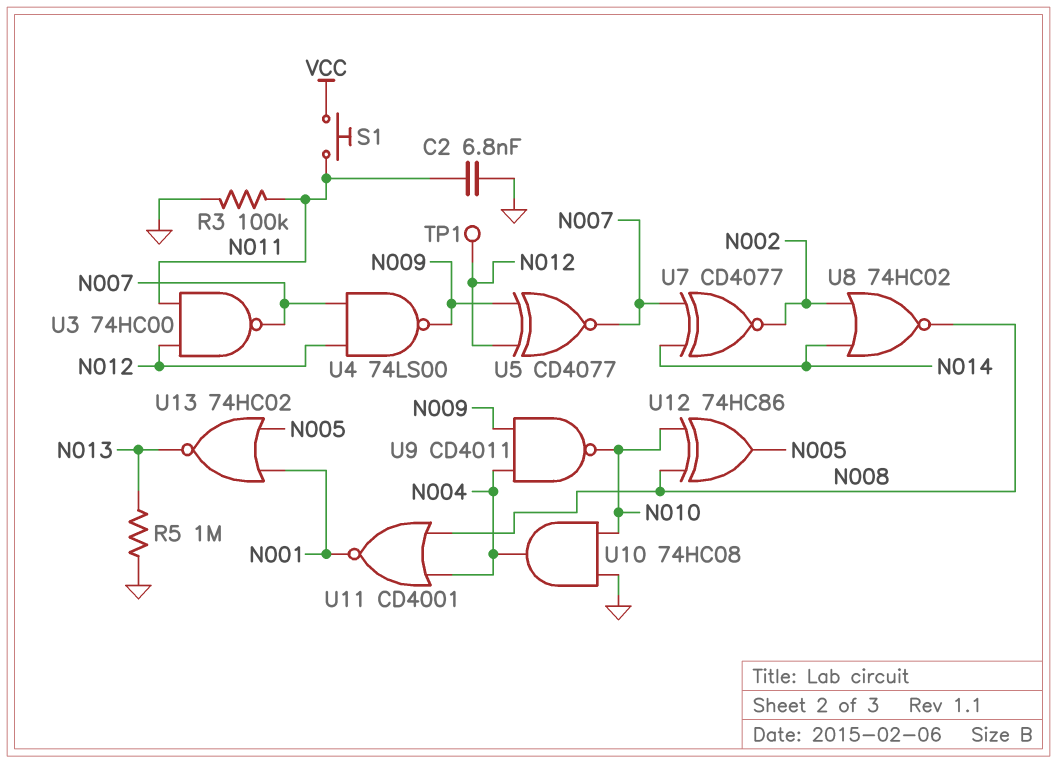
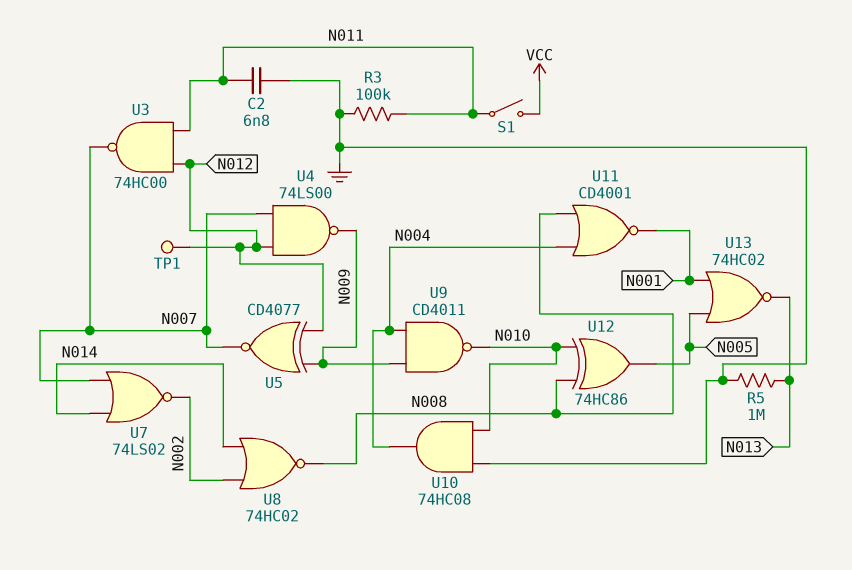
S1: button (N011, VCC) -> switch (N011, VCC)
U7: XNOR CD4077 (in N007, in N014, out N002) -> NOR 74LS02 (in N007, in N014, out N002)

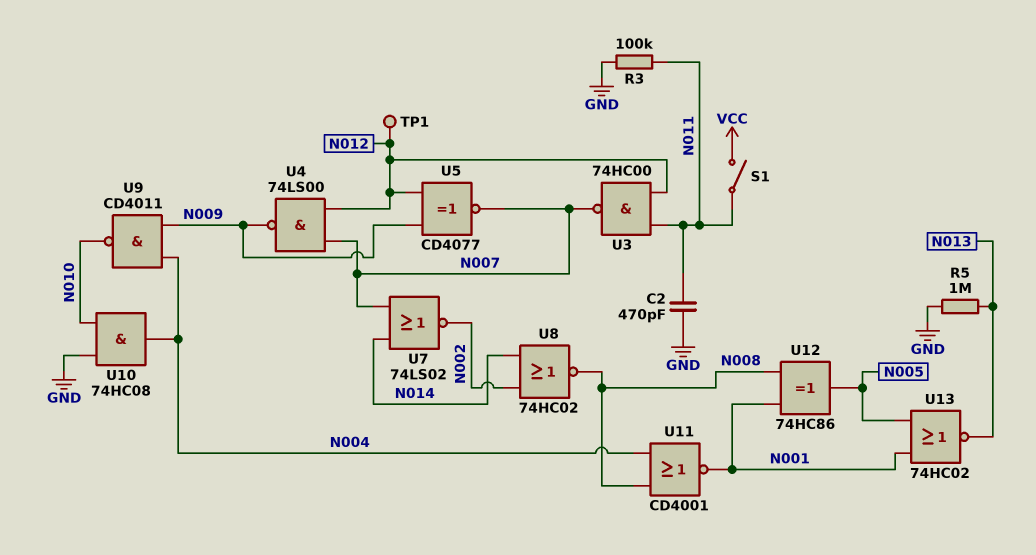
C2: 6.8nF (GND, N011) -> 470pF (GND, N011)
U12: XOR 74HC86 (in N008, in N010, out N005) -> XOR 74HC86 (in N001, in N008, out N005)

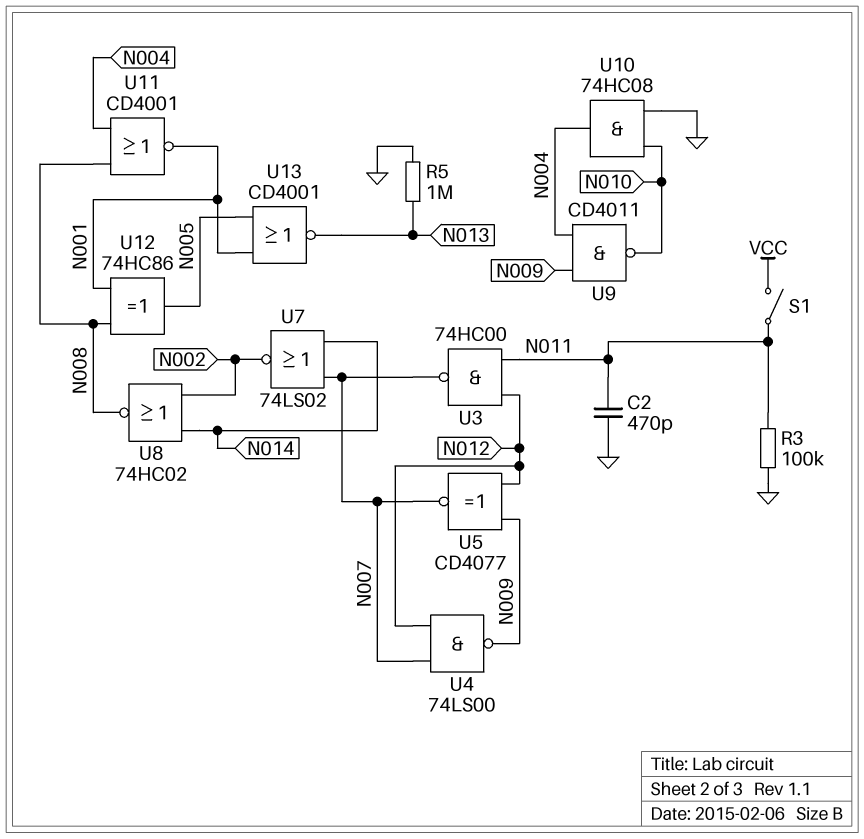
TP1: test point (N012) -> none
U13: NOR 74HC02 (in N001, in N005, out N013) -> NOR CD4001 (in N001, in N005, out N013)

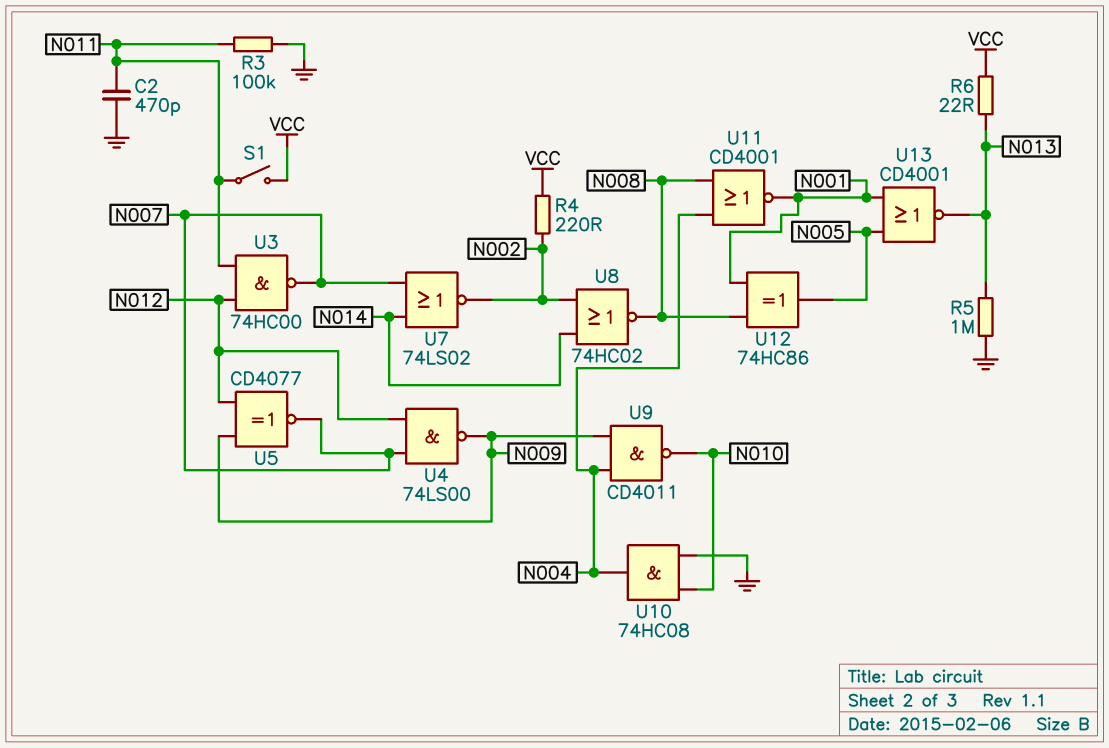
R4: none -> 220 (N002, VCC)
R6: none -> 22 (N013, VCC)

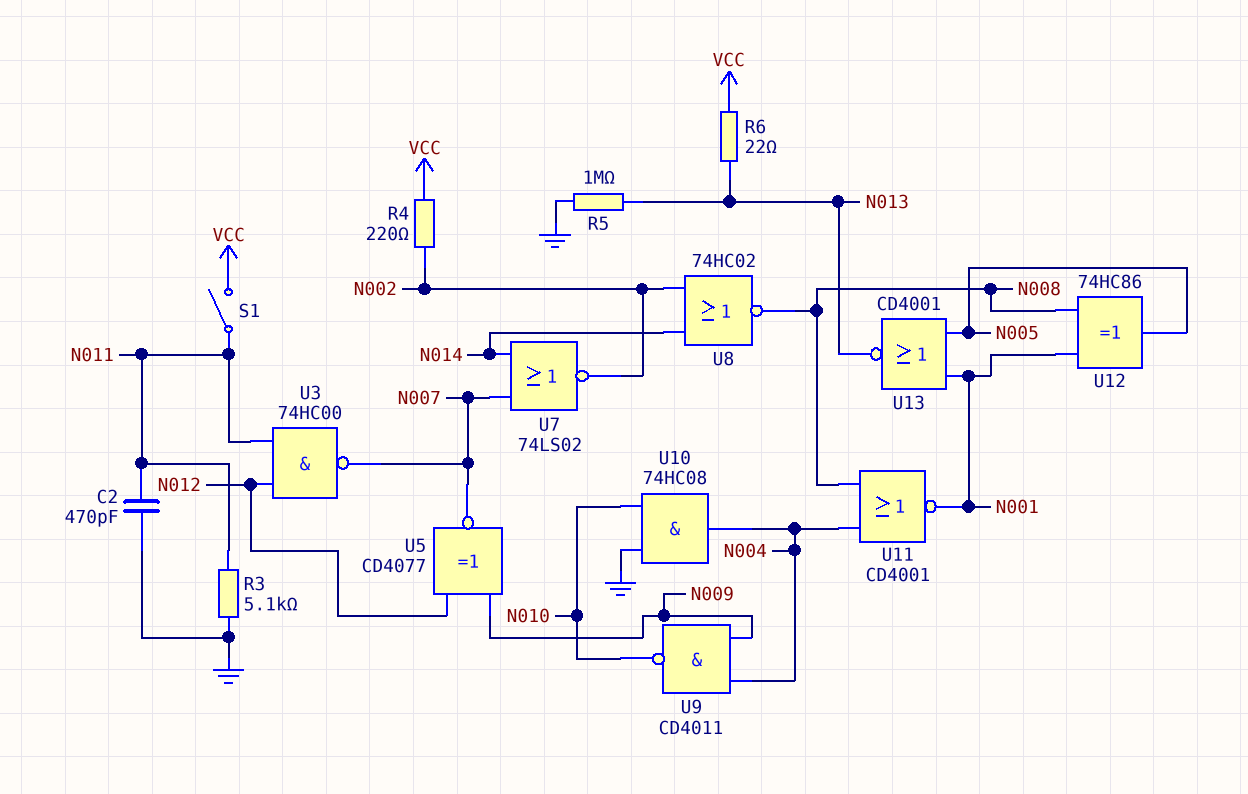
R3: 100k (GND, N011) -> 5.1k (GND, N011)
U4: NAND 74LS00 (in N007, in N012, out N009) -> none

